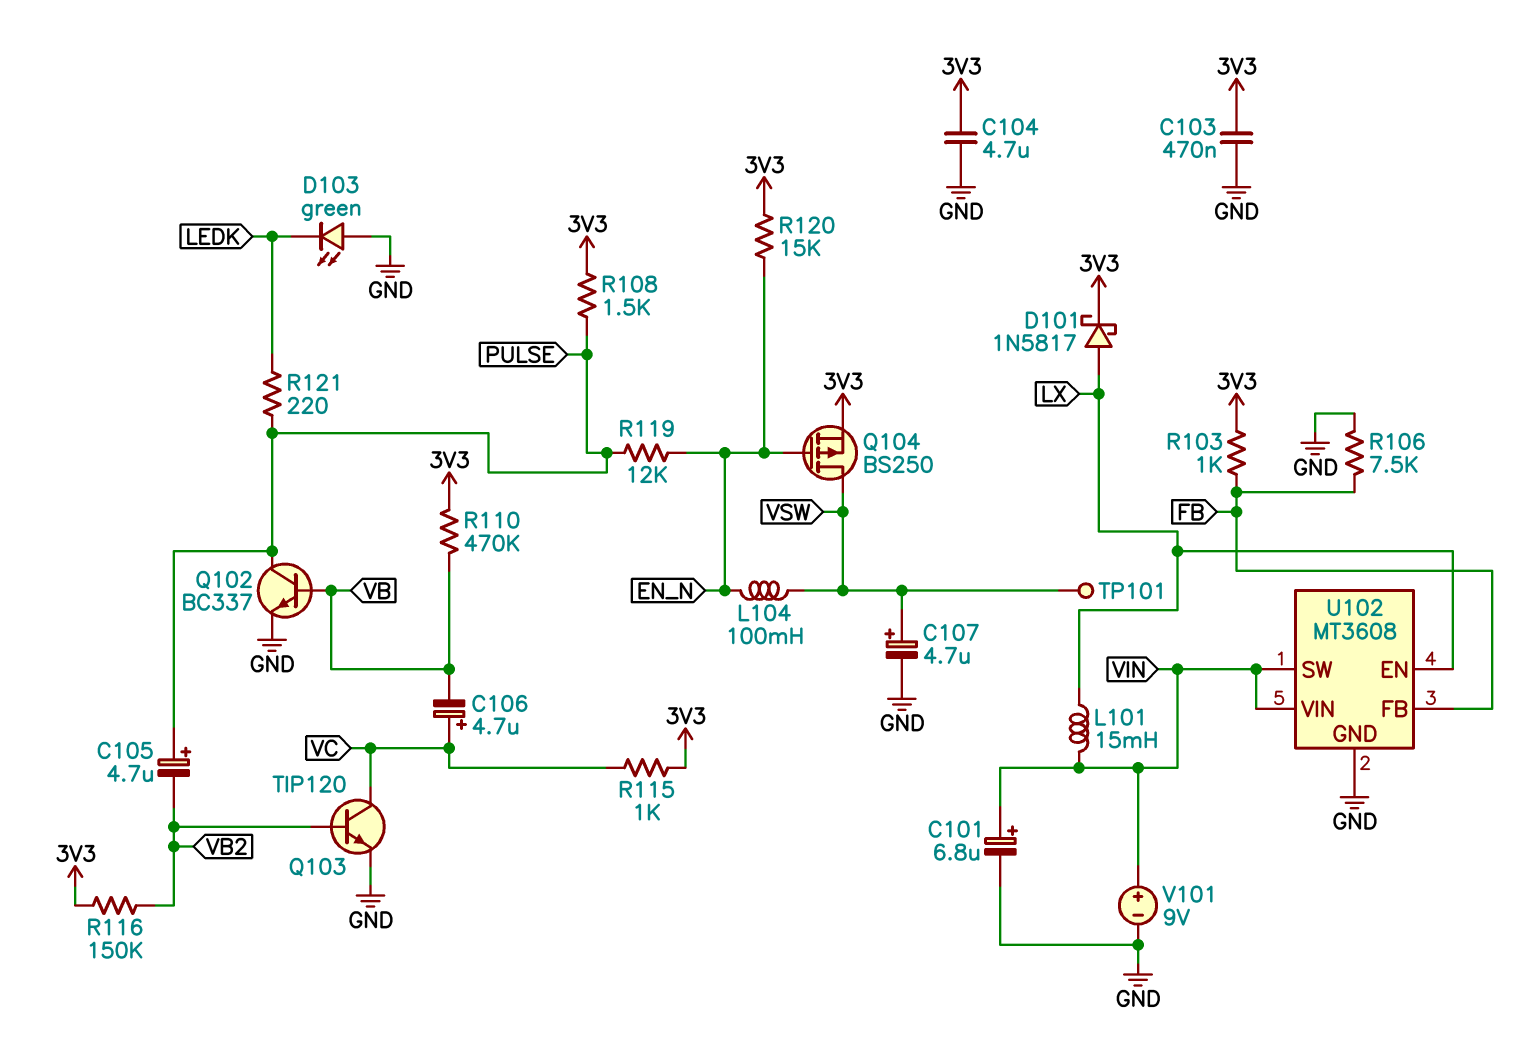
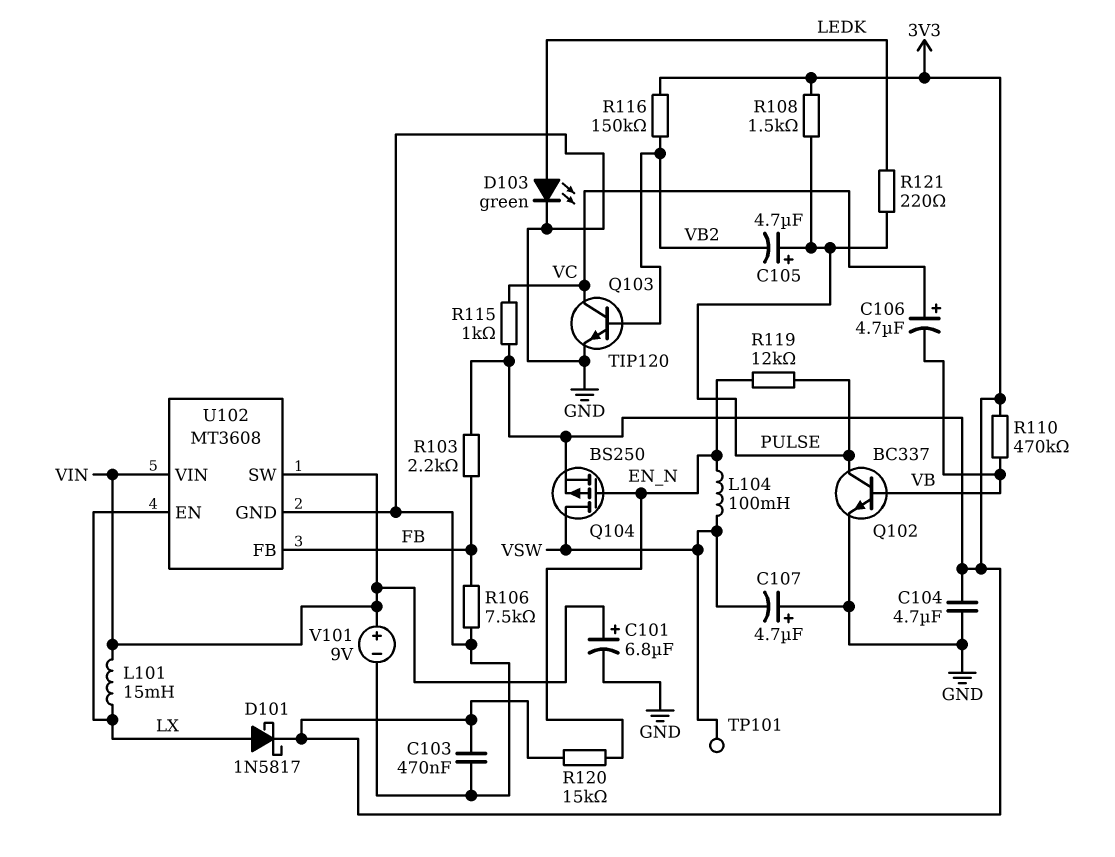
C107: 4.7uF (plus VSW, minus GND) -> 4.7uF (plus GND, minus VSW)
D103: LED green (A GND, K LEDK) -> LED green (A LEDK, K GND)
R103: 1k (3V3, FB) -> 2.2k (3V3, FB)

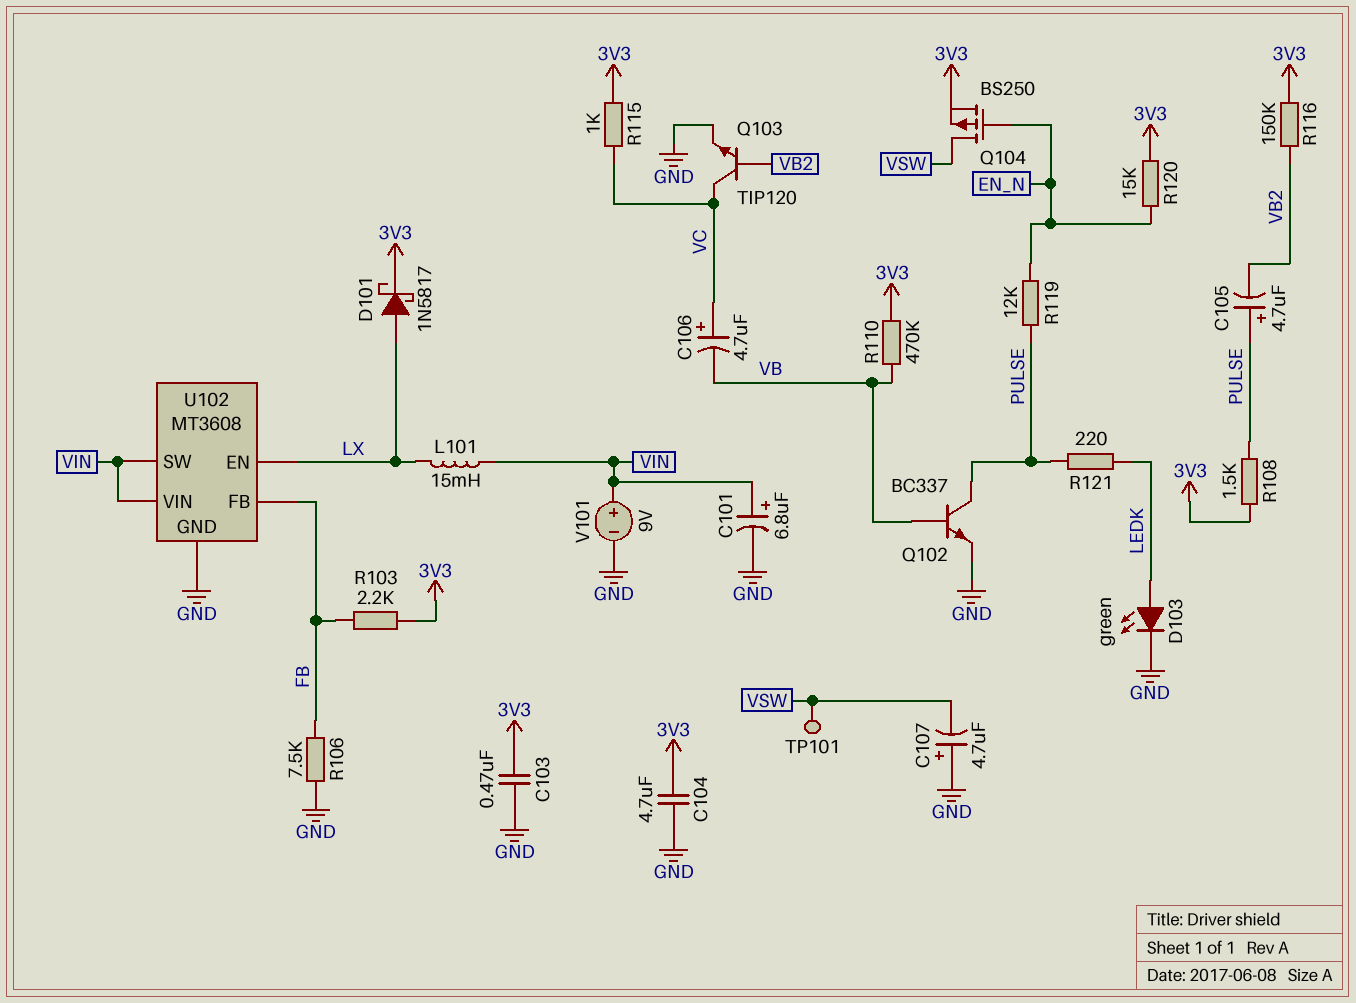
L104: 100mH (EN_N, VSW) -> none

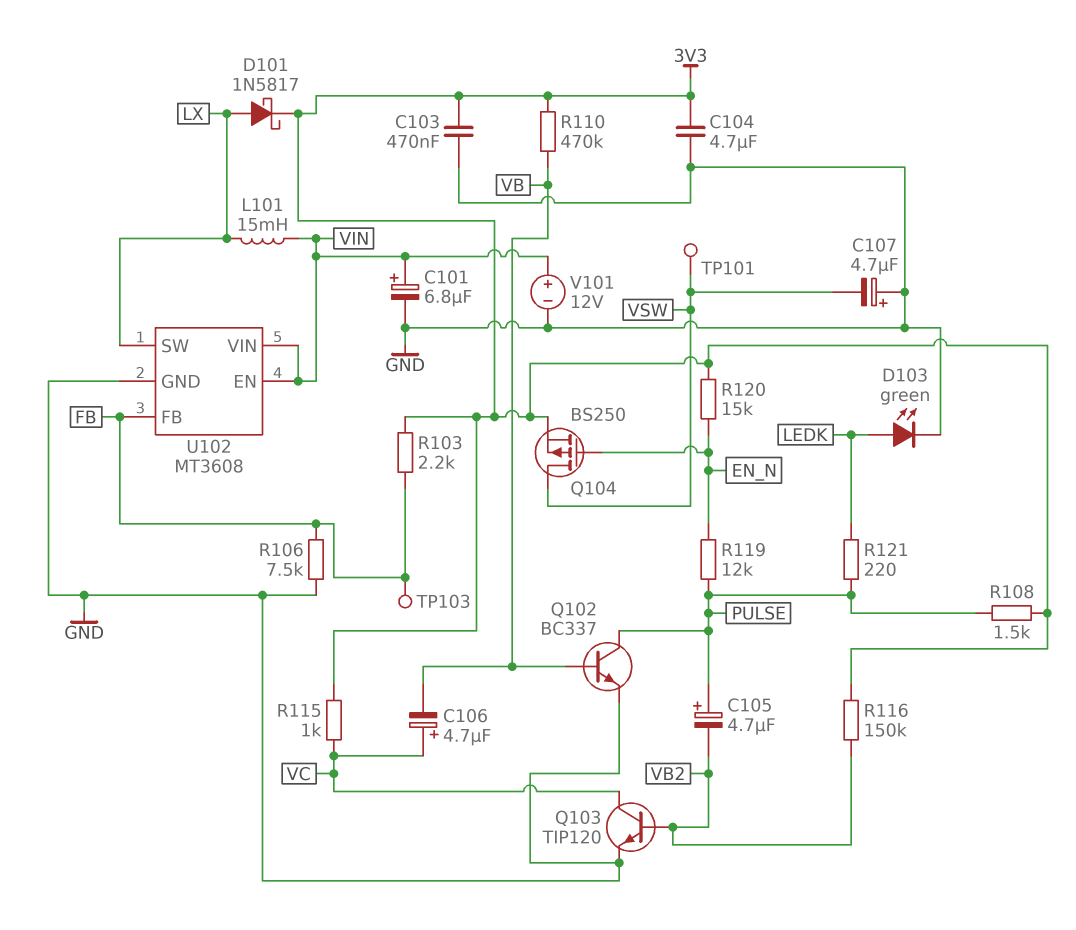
TP103: none -> test point (FB)
U102 pin EN: LX -> VIN
U102 pin SW: VIN -> LX
V101: 9V (plus VIN, minus GND) -> 12V (plus VIN, minus GND)

